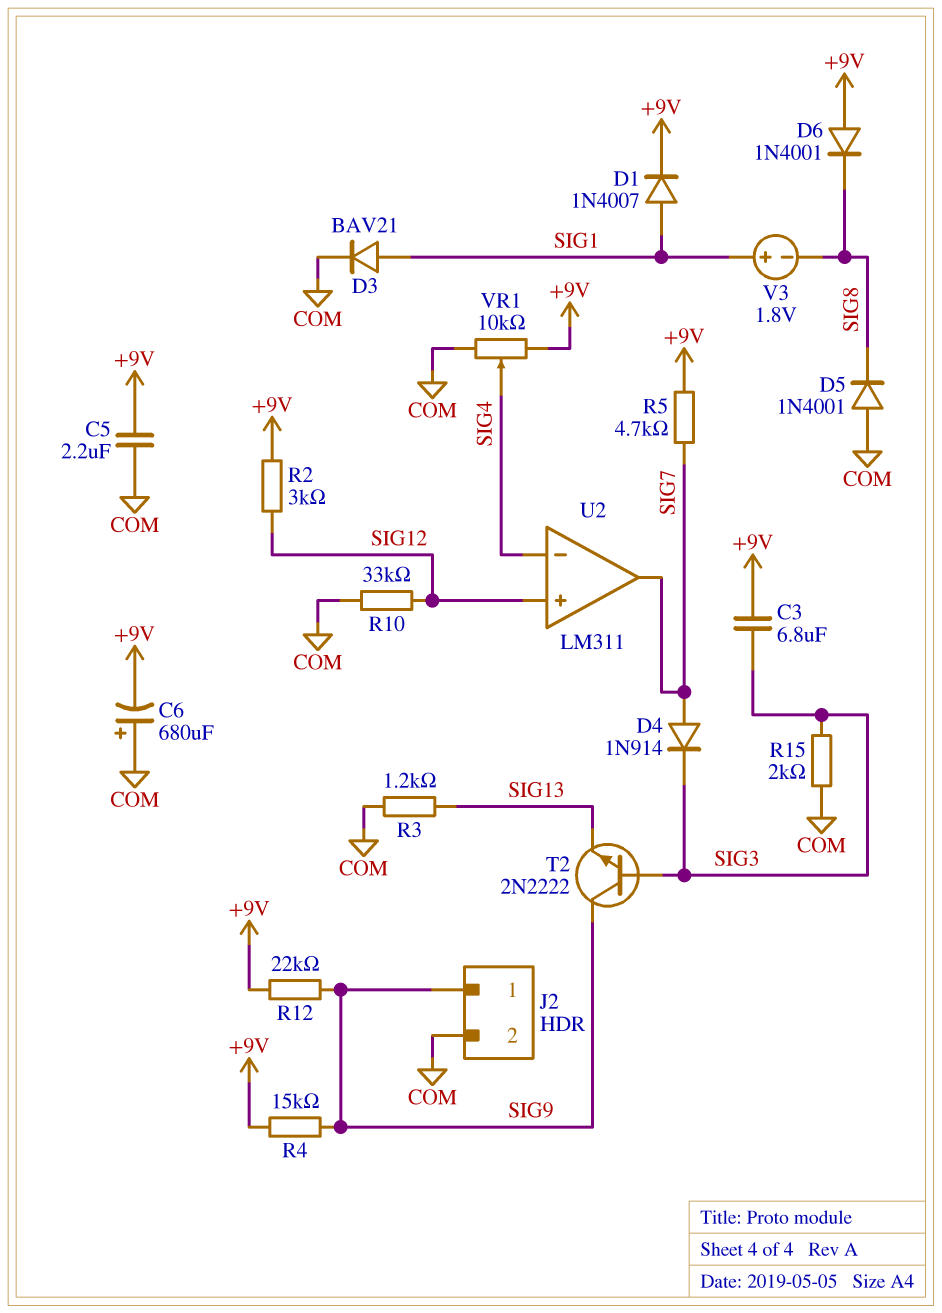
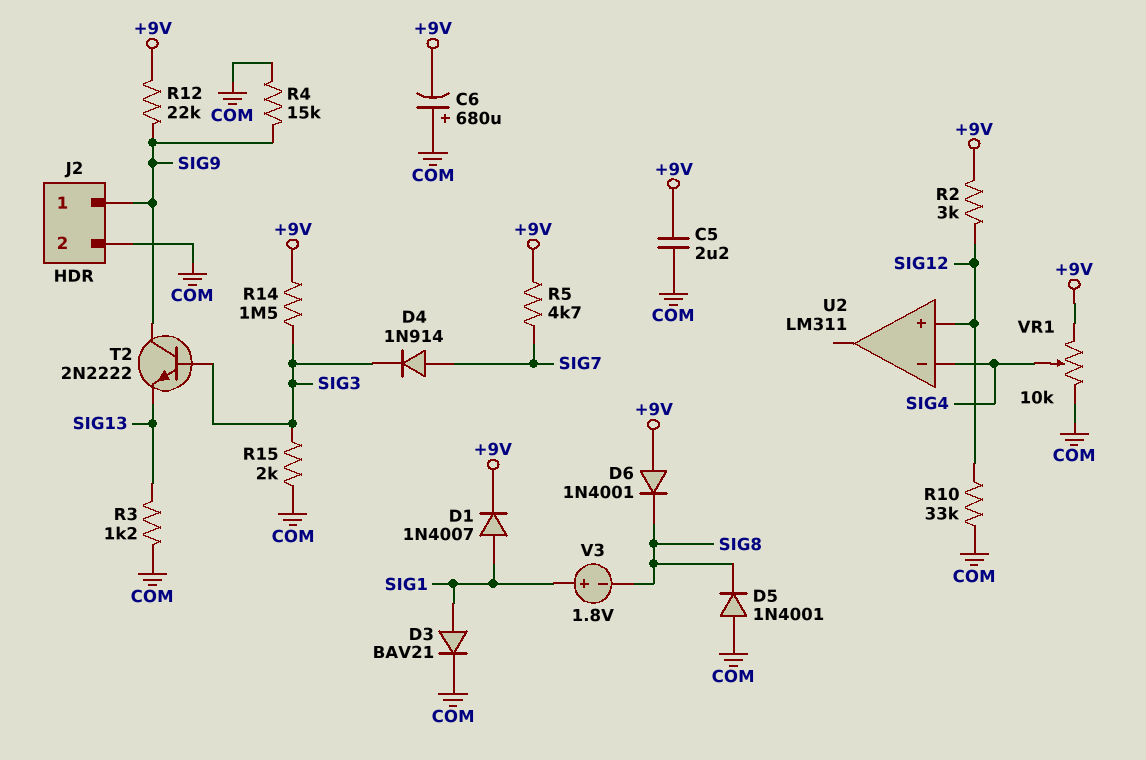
C3: 6.8uF (+9V, SIG3) -> none
R4: 15k (+9V, SIG9) -> 15k (COM, SIG9)
R14: none -> 1.5M (+9V, SIG3)
U2 pin out: SIG7 -> none

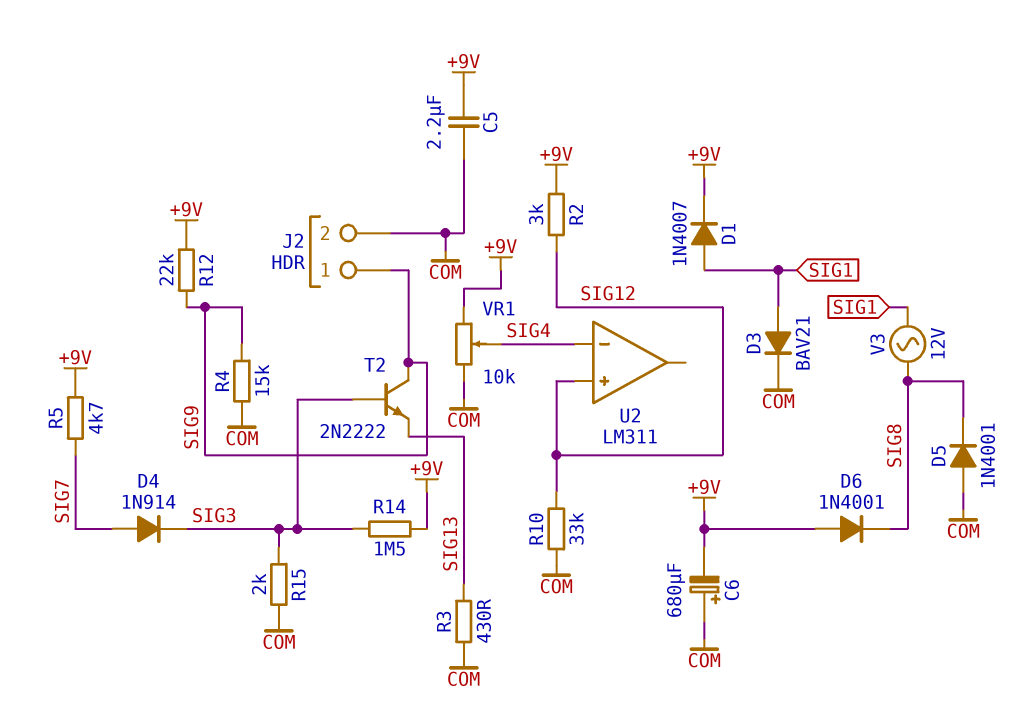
R3: 1.2k (COM, SIG13) -> 430 (COM, SIG13)
V3: 1.8V (plus SIG1, minus SIG8) -> AC 12V (SIG1, SIG8)

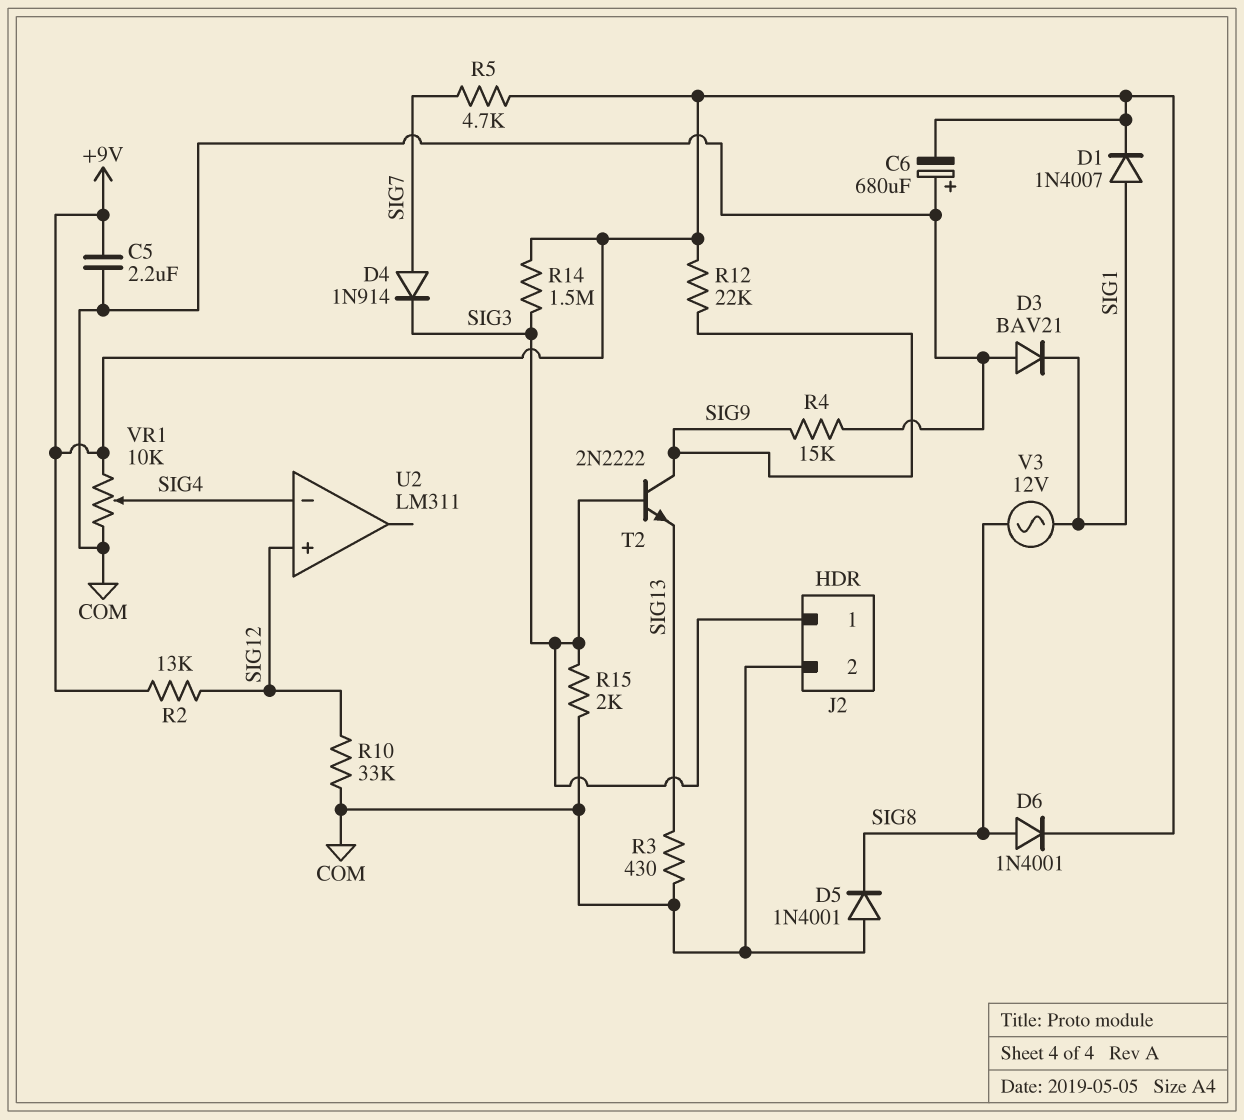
D3: diode BAV21 (A SIG1, K COM) -> diode BAV21 (A COM, K SIG1)
D6: diode 1N4001 (A +9V, K SIG8) -> diode 1N4001 (A SIG8, K +9V)
J2 pin 1: SIG9 -> SIG3
R2: 3k (+9V, SIG12) -> 13k (+9V, SIG12)

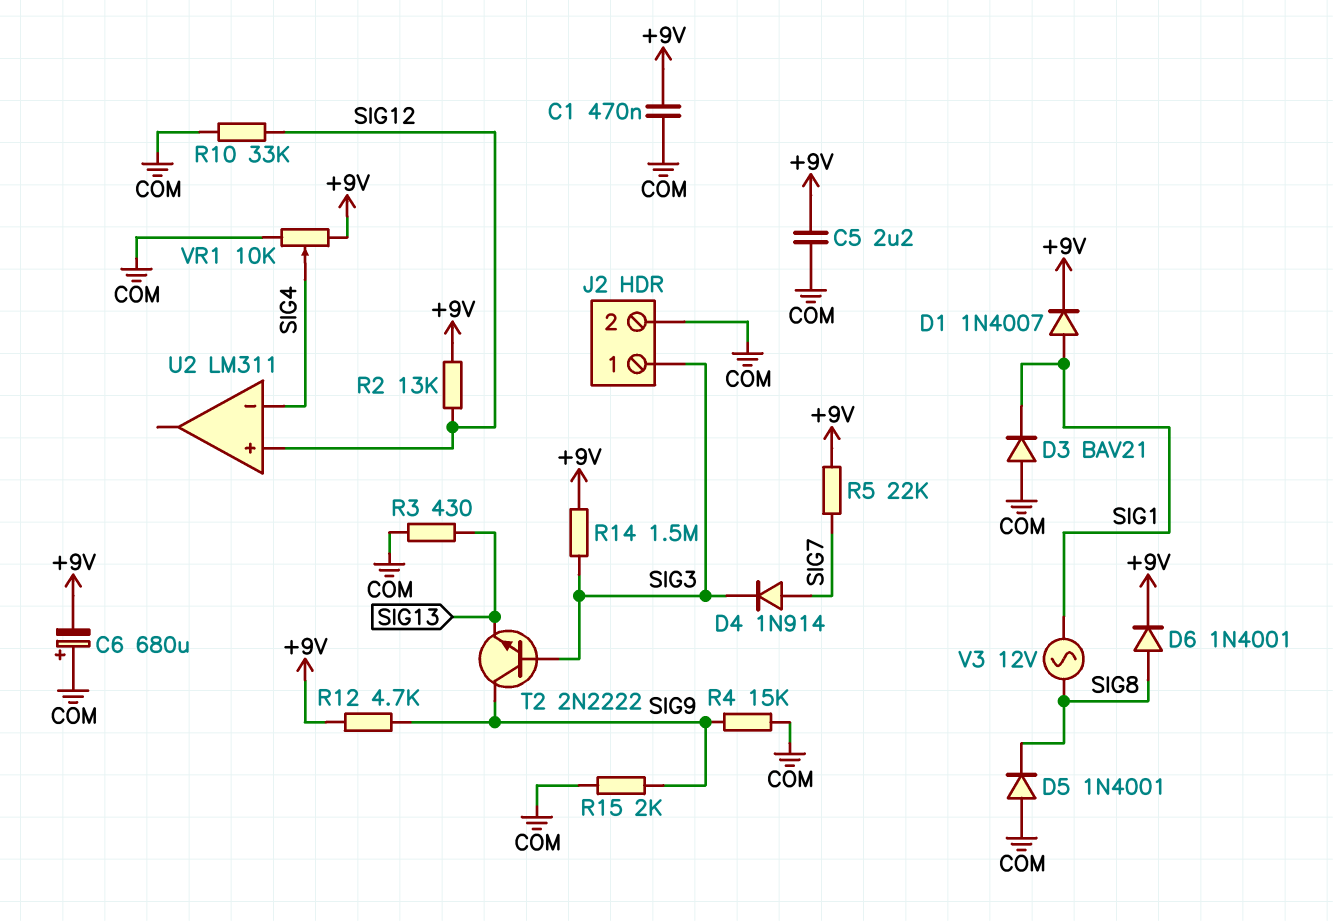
C1: none -> 470nF (+9V, COM)
R5: 4.7k (+9V, SIG7) -> 22k (+9V, SIG7)
R12: 22k (+9V, SIG9) -> 4.7k (+9V, SIG9)
R15: 2k (COM, SIG3) -> 2k (COM, SIG9)

